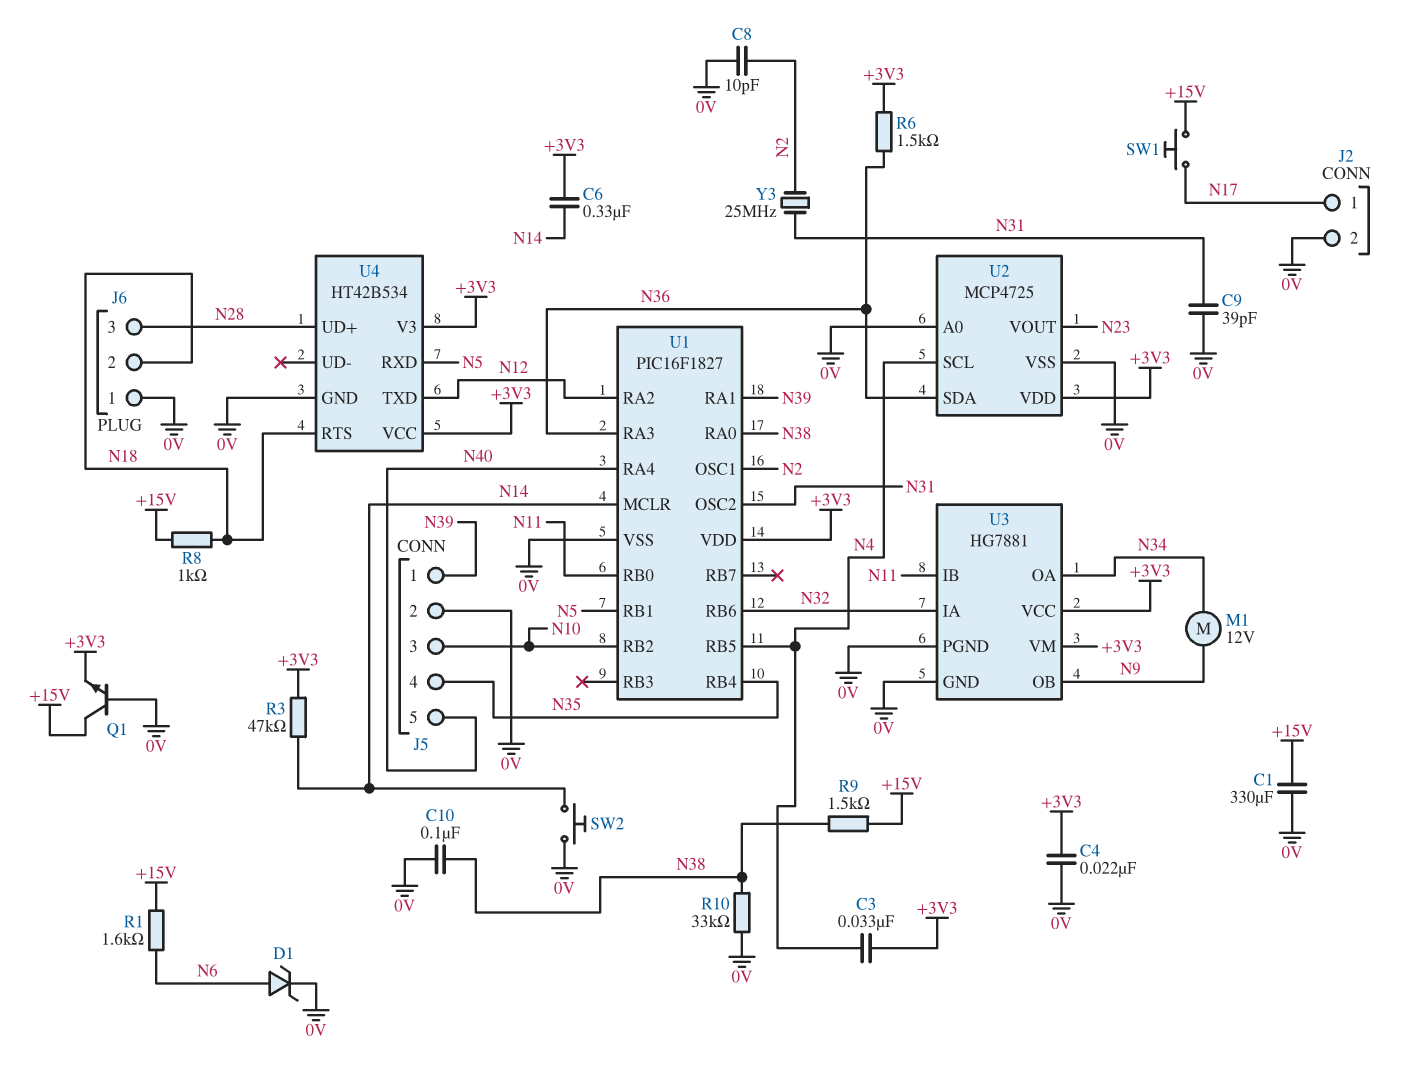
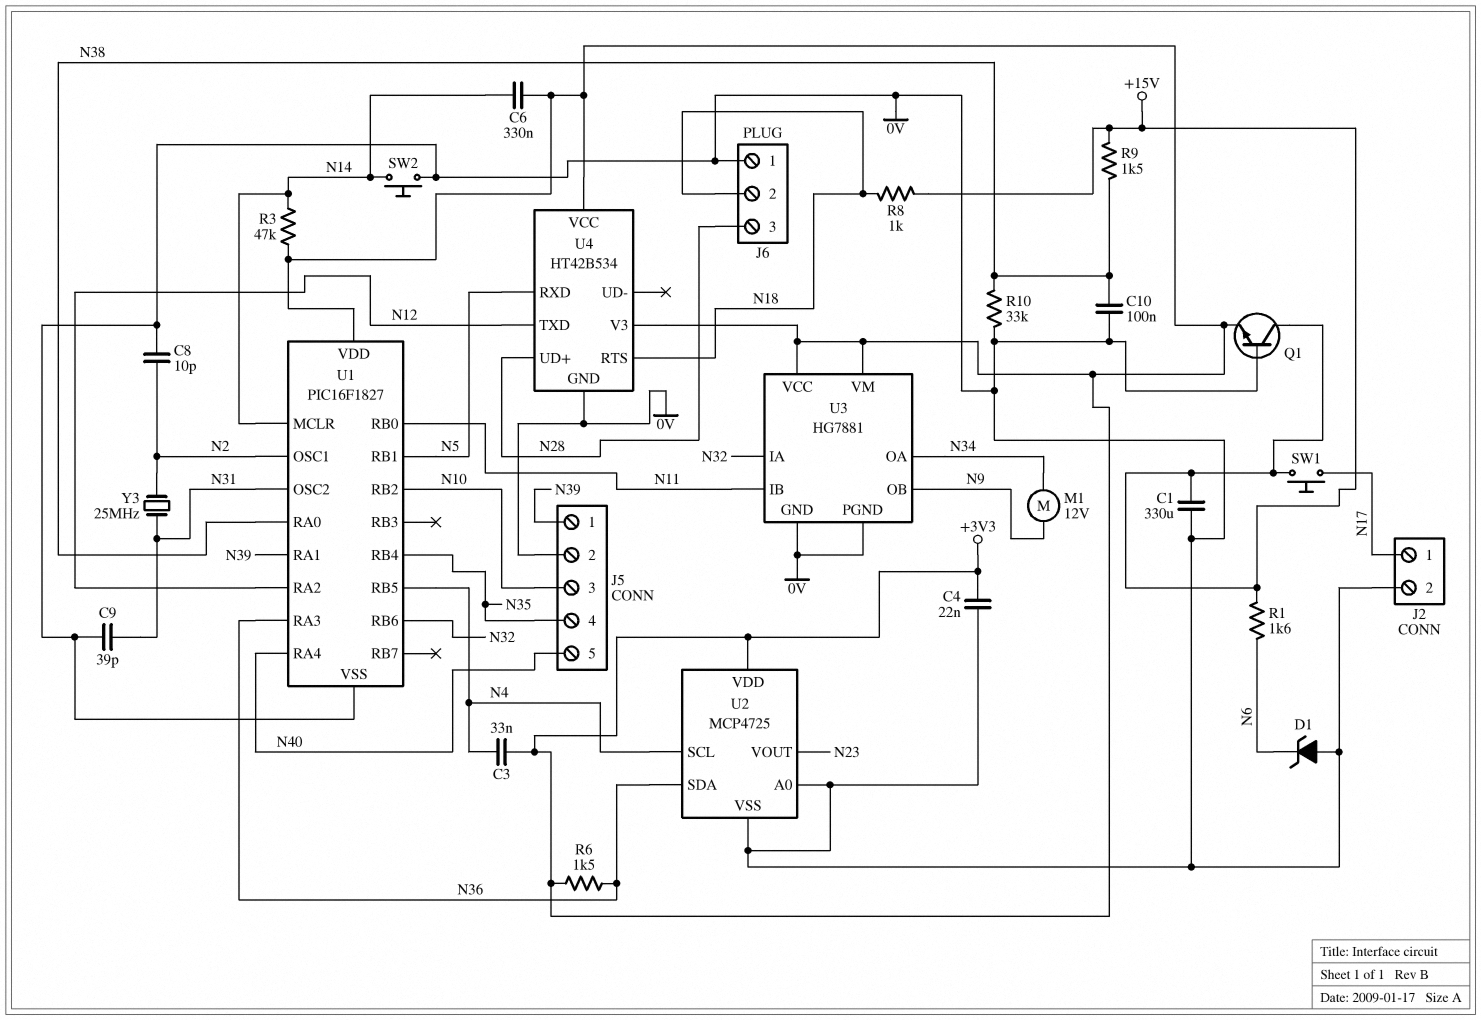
D1: zener (A N6, K 0V) -> zener (A 0V, K N6)

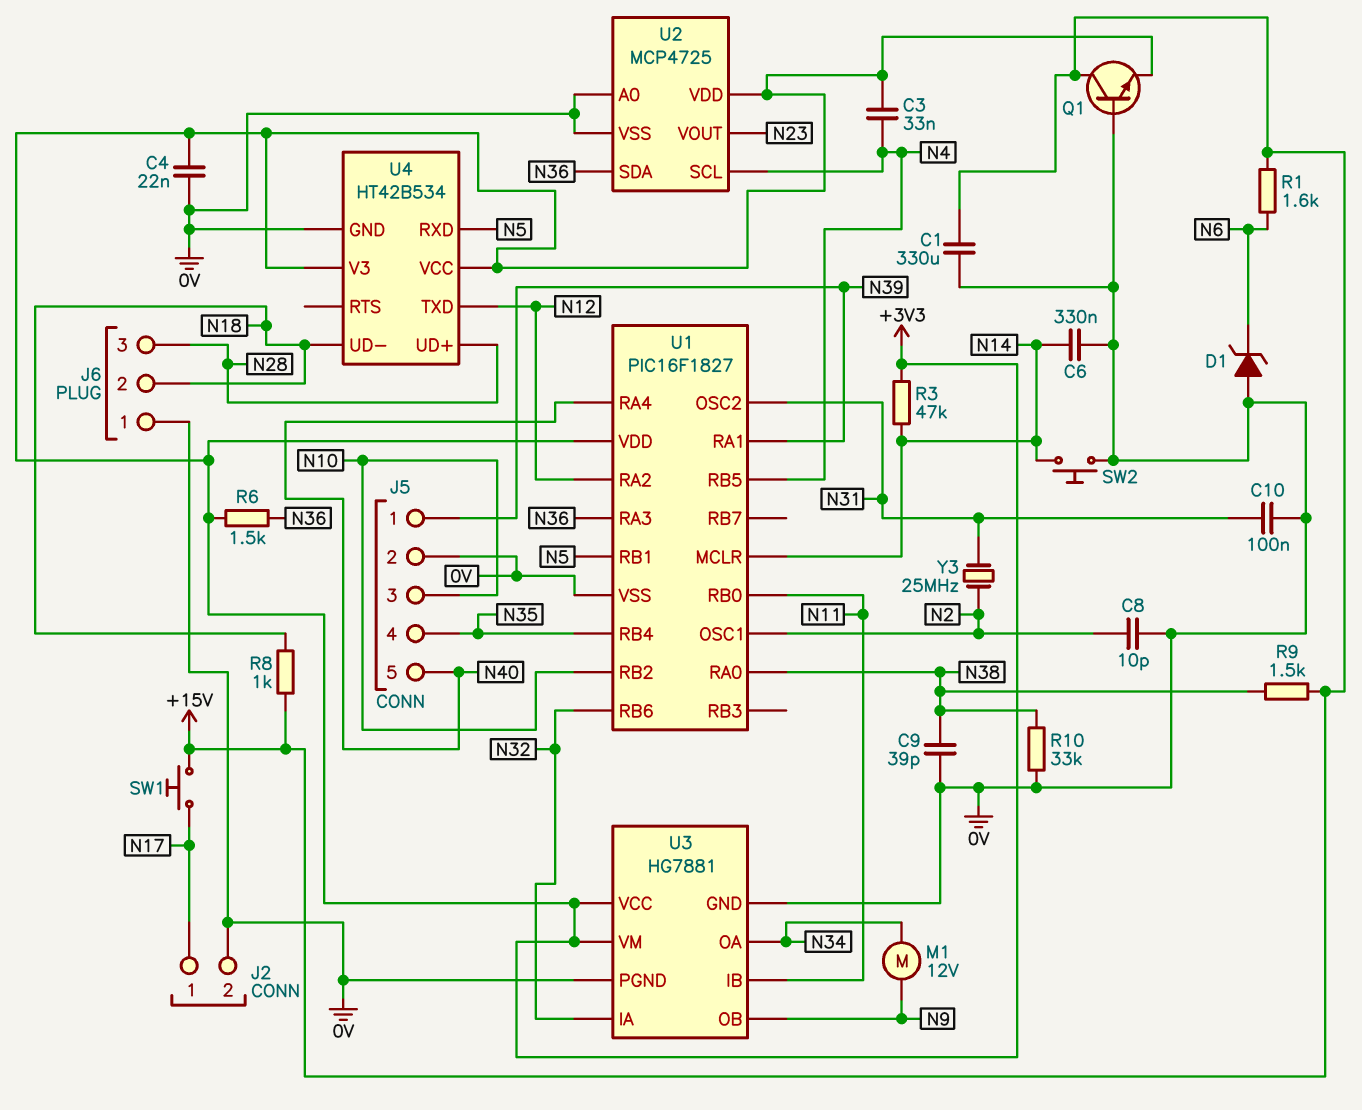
C6: 330nF (+3V3, N14) -> 330nF (0V, N14)
C9: 39pF (0V, N31) -> 39pF (0V, N38)
C10: 100nF (0V, N38) -> 100nF (0V, N31)
U4 pin RTS: N18 -> none
U4 pin UD-: none -> N18

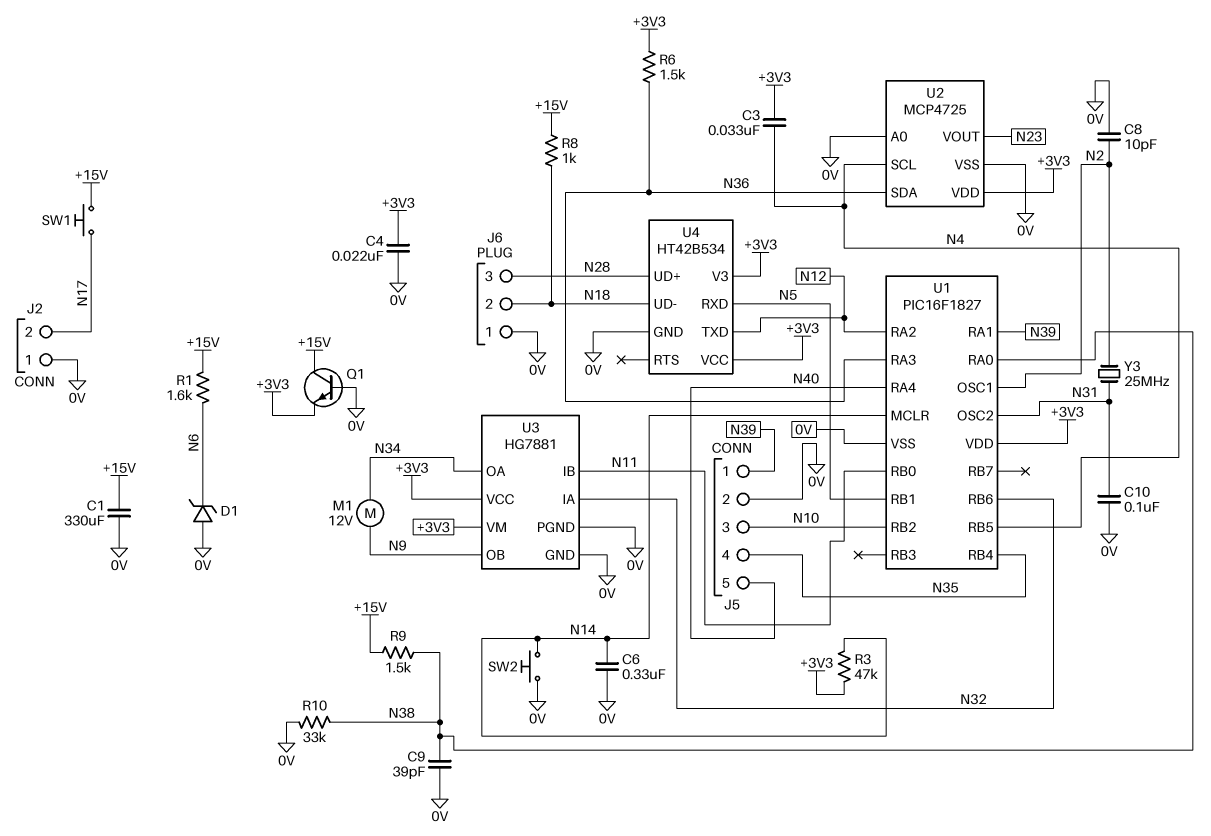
J2 pin 1: N17 -> 0V
J2 pin 2: 0V -> N17

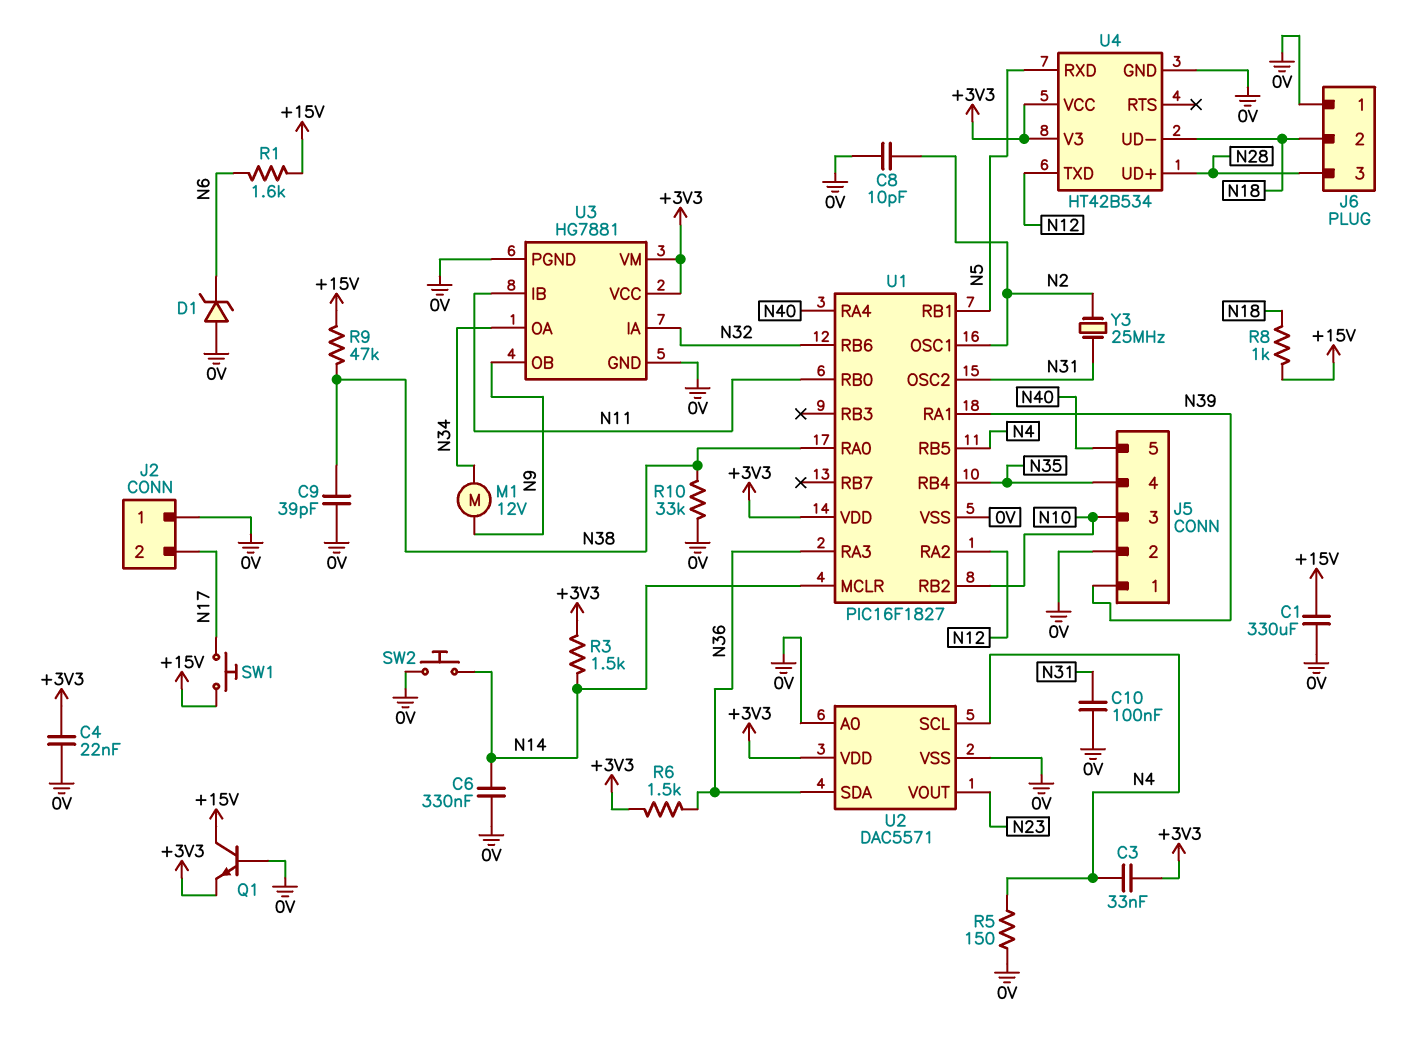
R3: 47k (+3V3, N14) -> 1.5k (+3V3, N14)
R5: none -> 150 (0V, N4)
R9: 1.5k (+15V, N38) -> 47k (+15V, N38)
U2: MCP4725 -> DAC5571

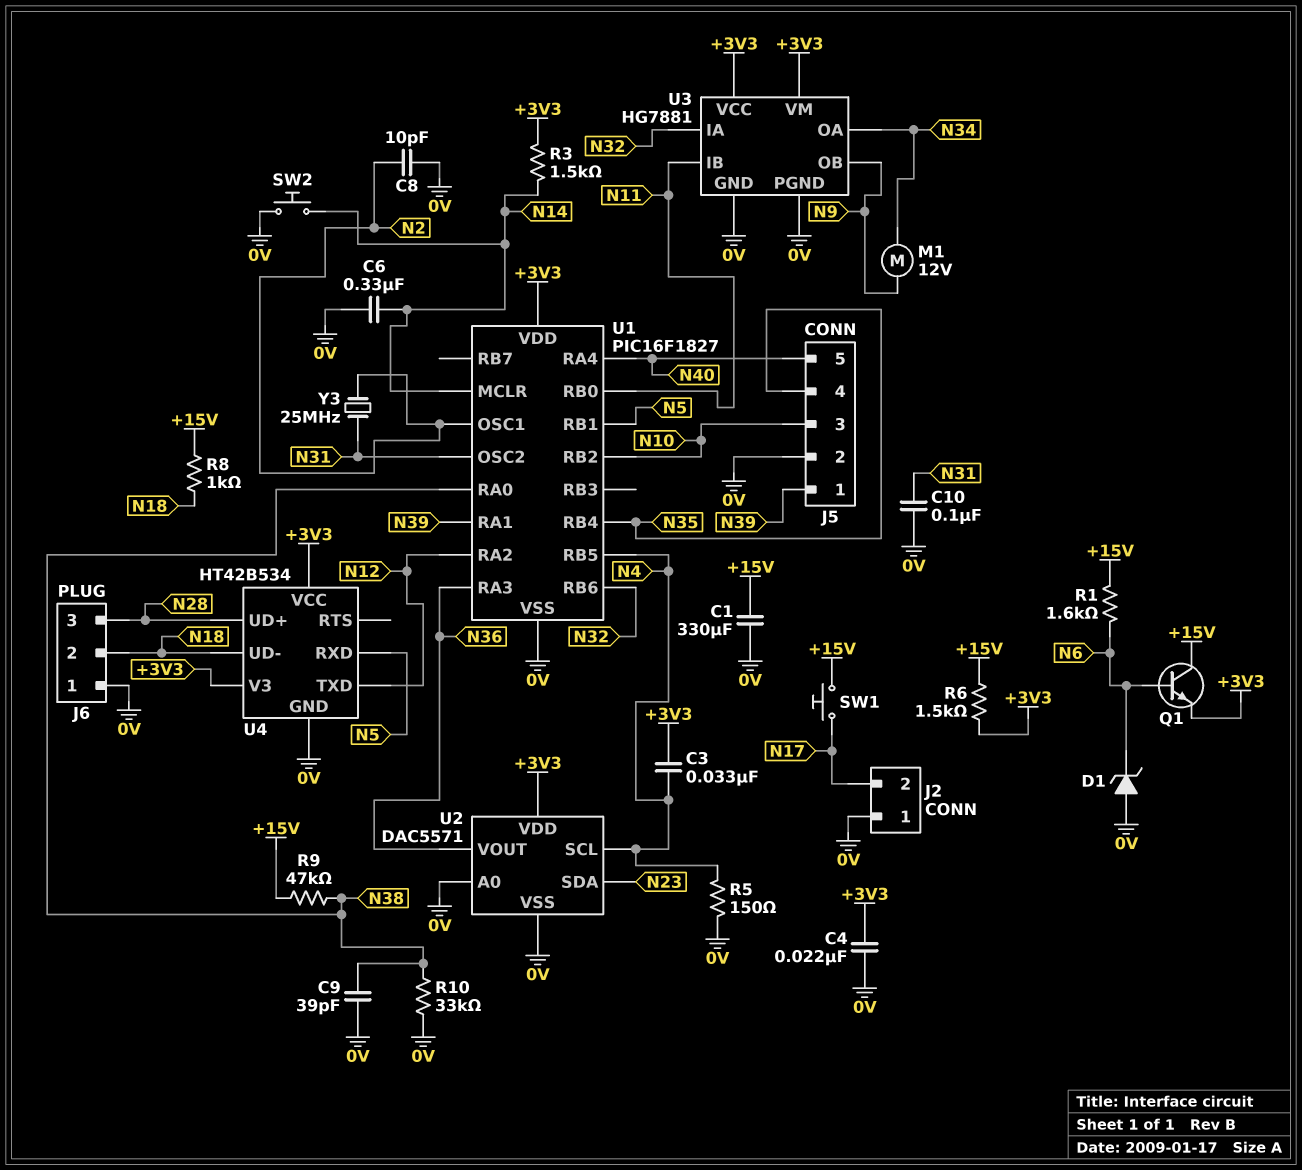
Q1: NPN (B 0V, C +15V, E +3V3) -> NPN (B N6, C +15V, E +3V3)
R6: 1.5k (+3V3, N36) -> 1.5k (+3V3, +15V)
U2 pin SDA: N36 -> N23
U2 pin VOUT: N23 -> N36

